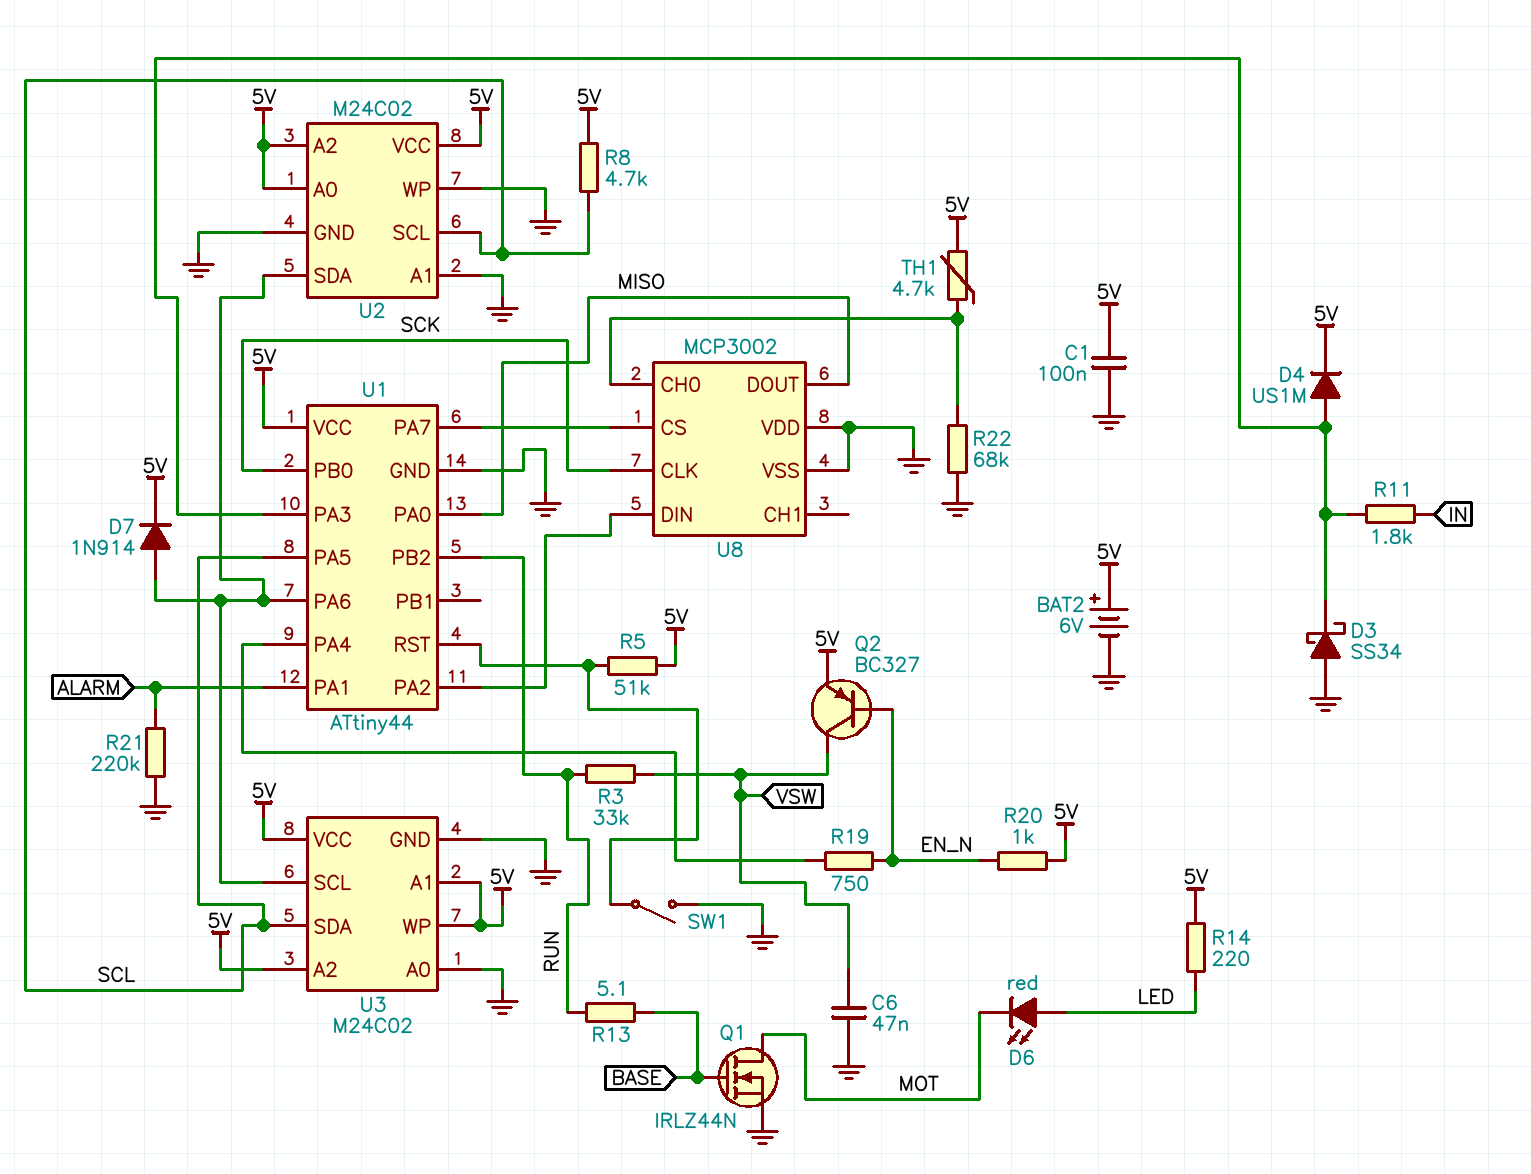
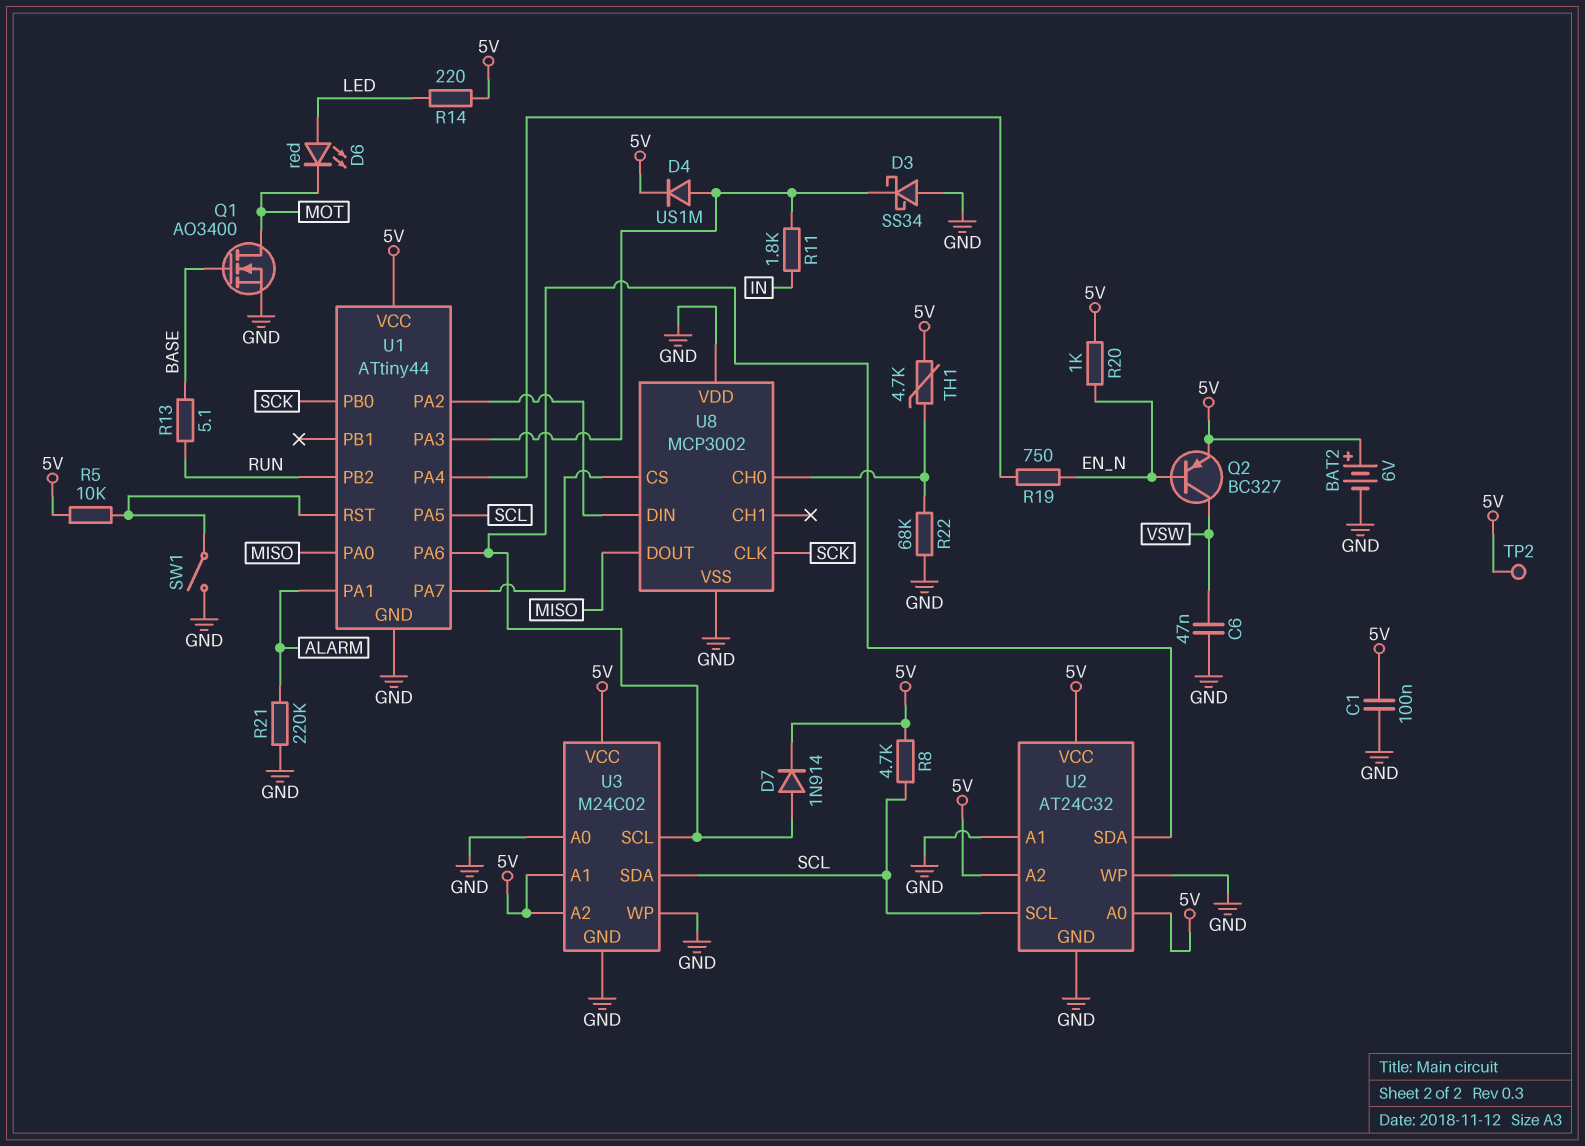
Q1: NMOS IRLZ44N (G BASE, D MOT, S GND) -> NMOS AO3400 (G BASE, D MOT, S GND)
R3: 33k (RUN, VSW) -> none
R5: 51k (5V, U1/RST) -> 10k (5V, U1/RST)
TP2: none -> test point (5V)
U2: M24C02 -> AT24C32
U3 pin WP: 5V -> GND

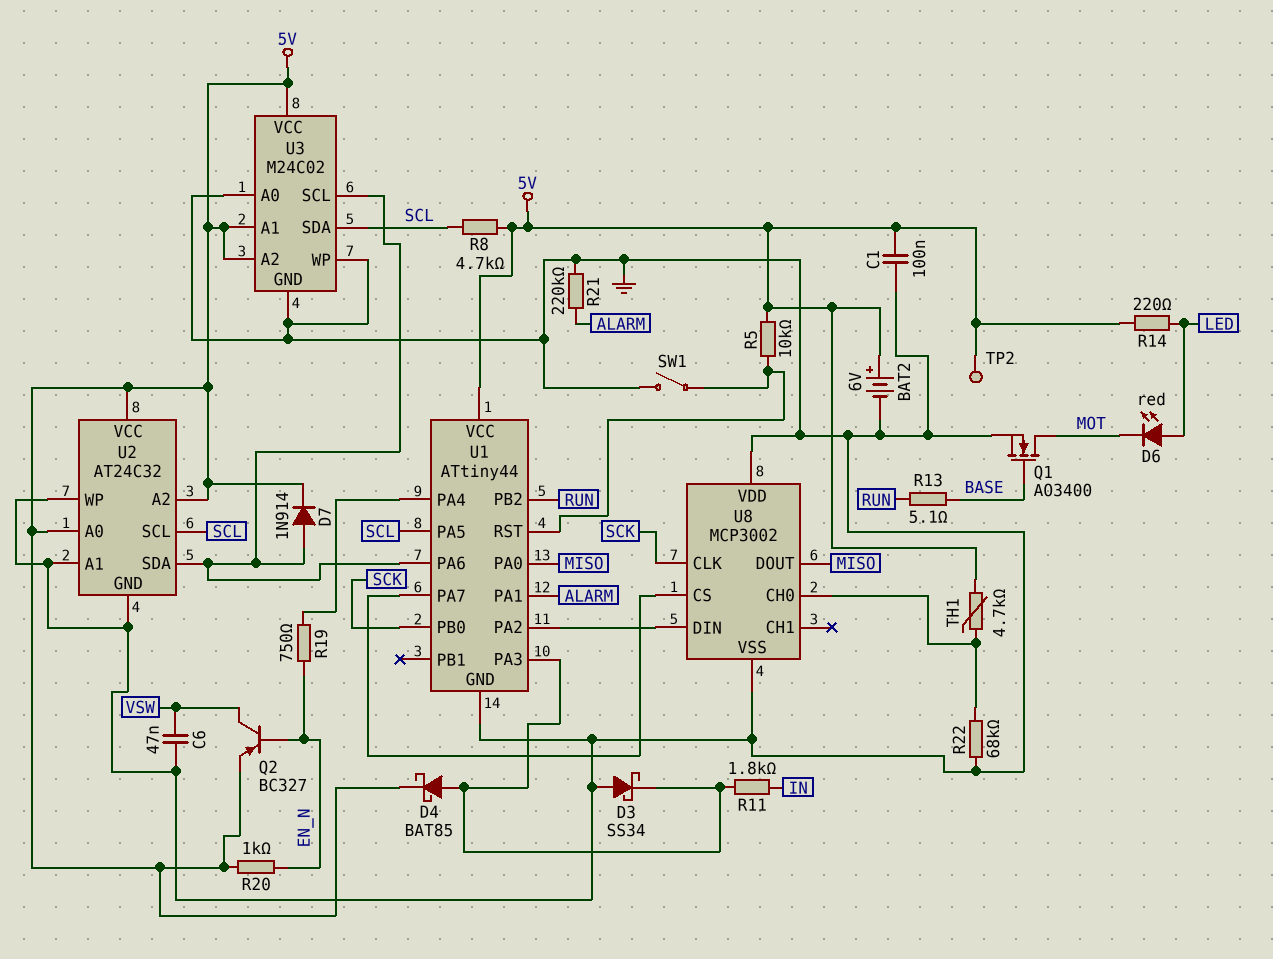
D4: diode US1M (A U1/PA3, K 5V) -> schottky BAT85 (A U1/PA3, K 5V)

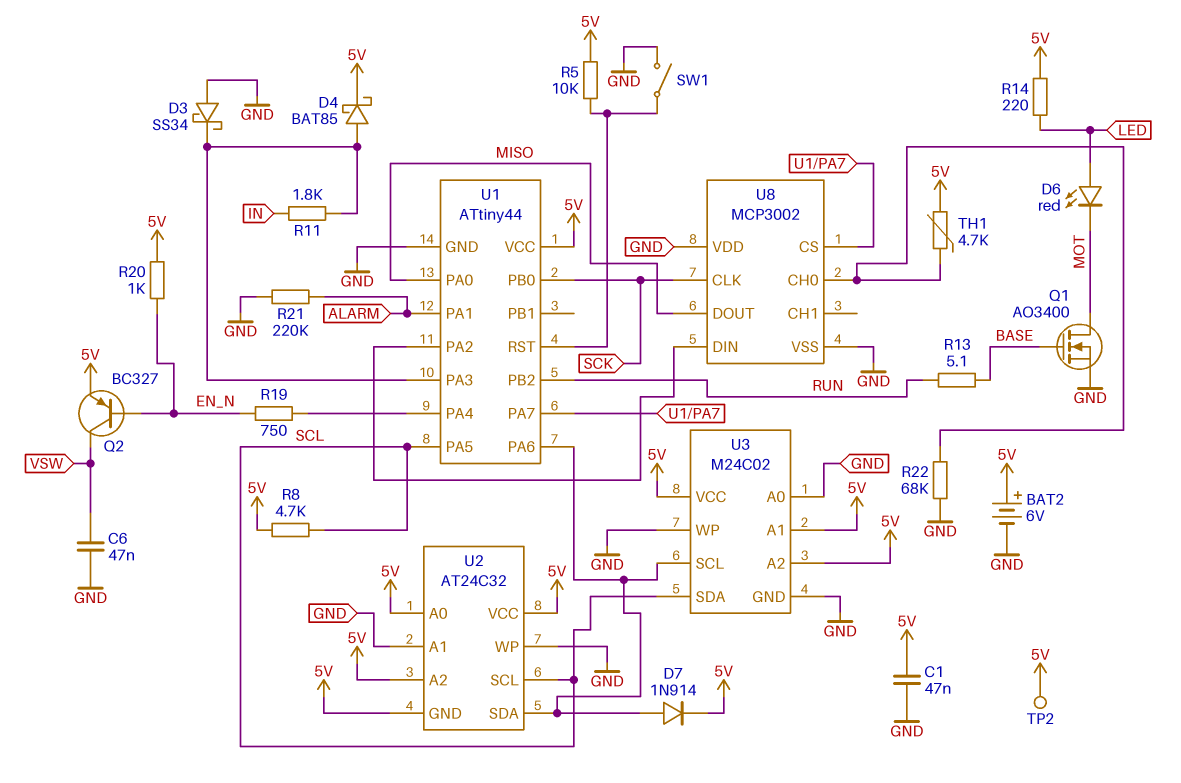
C1: 100nF (5V, GND) -> 47nF (5V, GND)
U2 pin GND: GND -> 5V

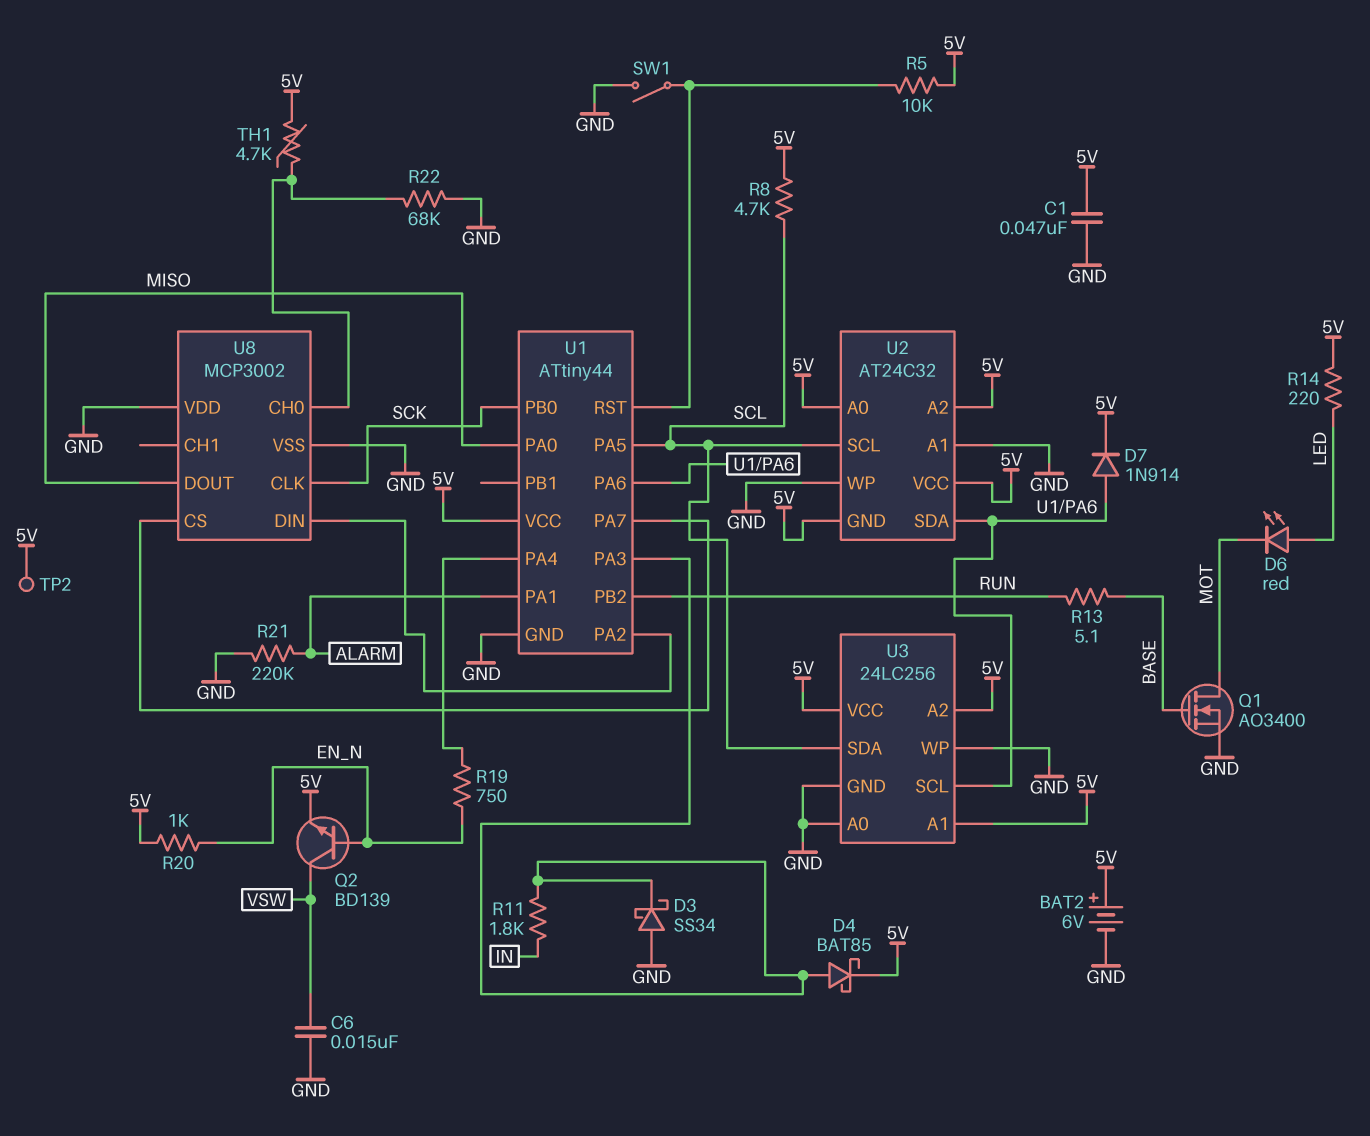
C6: 47nF (GND, VSW) -> 15nF (GND, VSW)
Q2: PNP BC327 (B EN_N, C VSW, E 5V) -> NPN BD139 (B EN_N, C VSW, E 5V)
U3: M24C02 -> 24LC256

